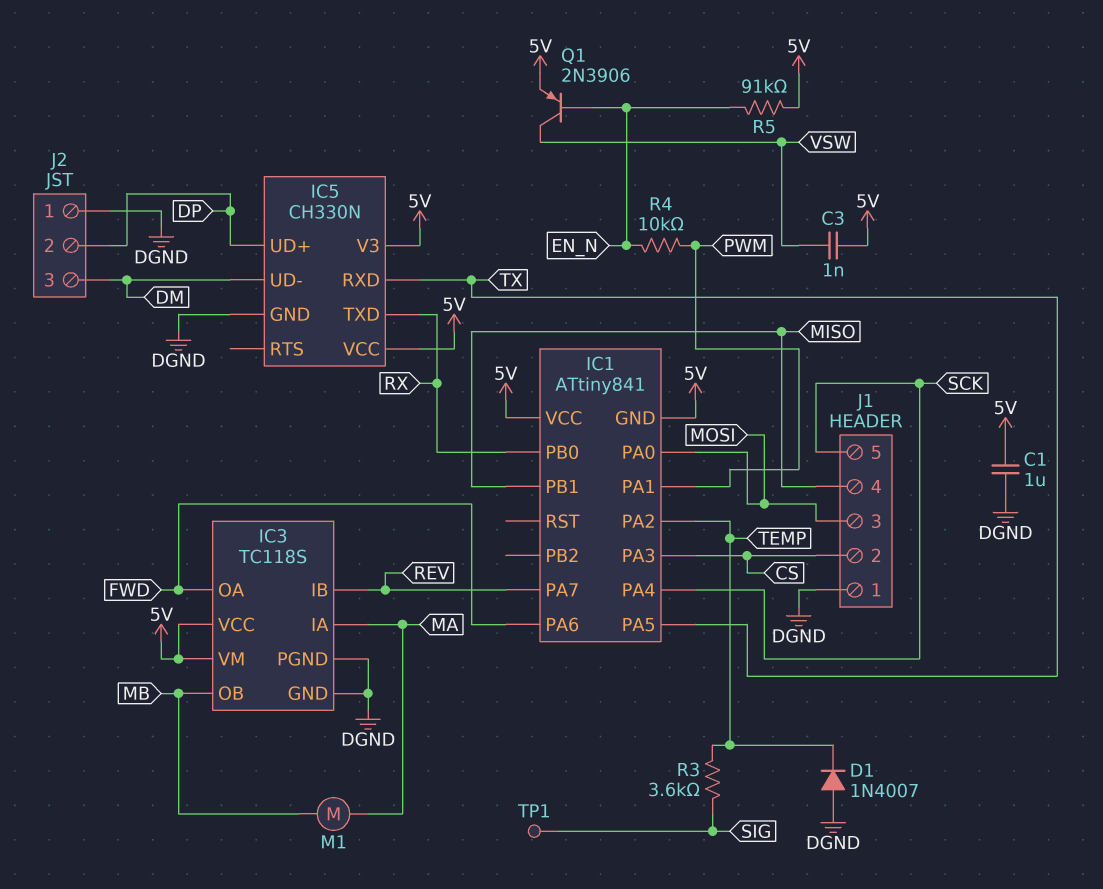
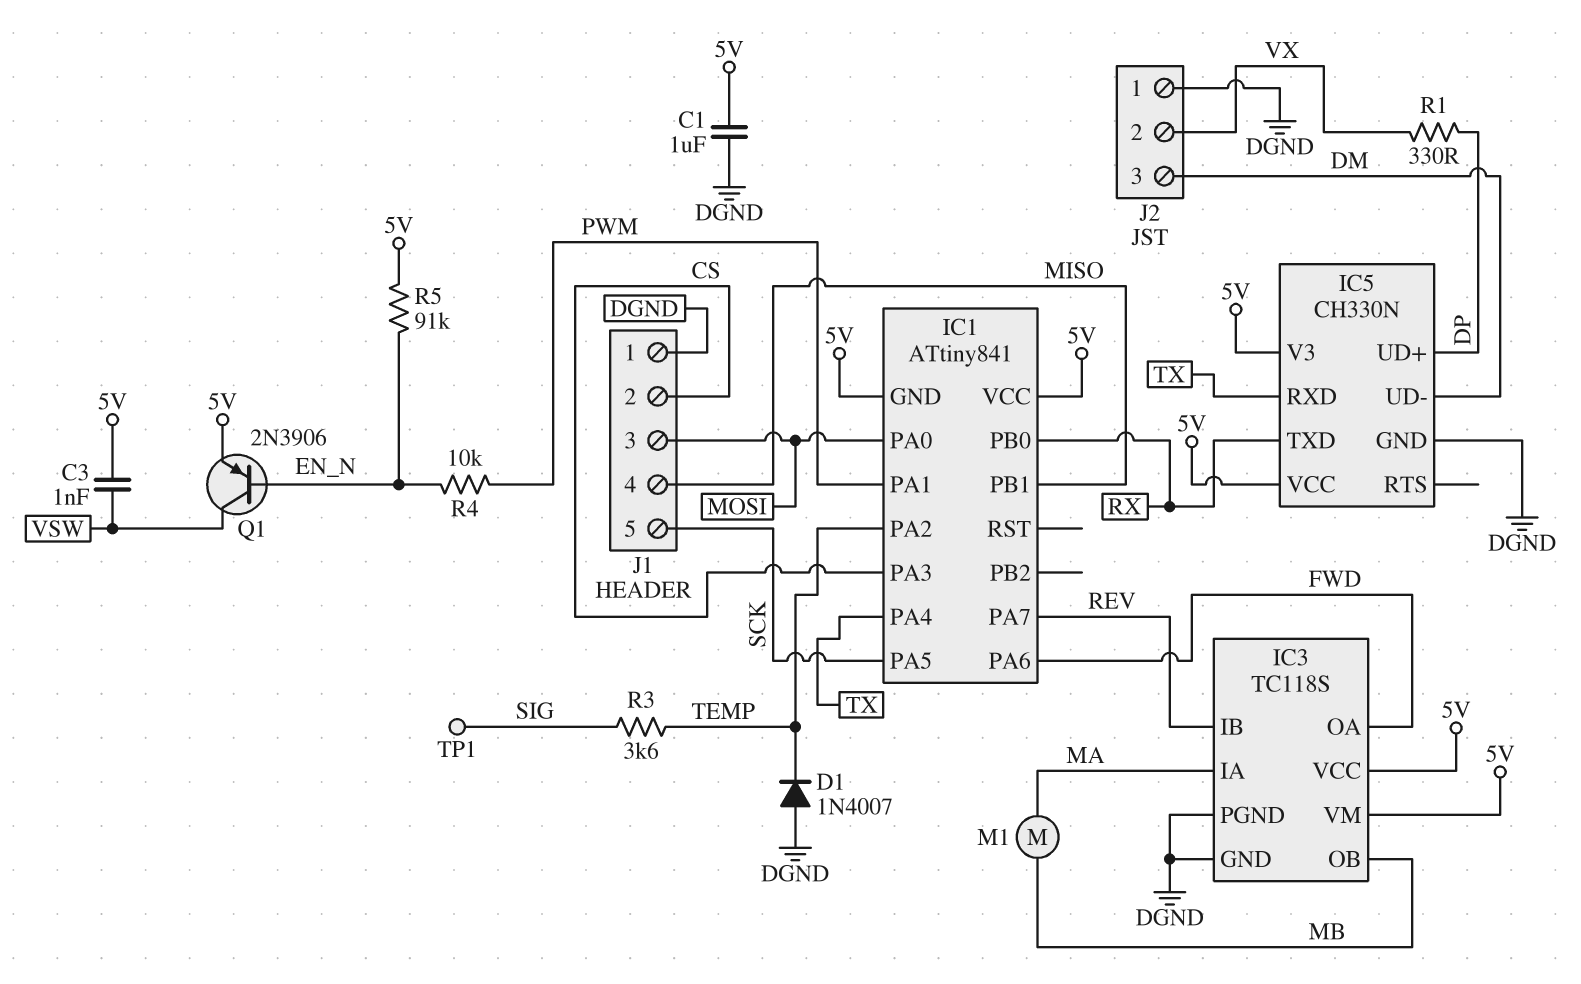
IC1 pin PA4: SCK -> TX
IC1 pin PA5: TX -> SCK
J2 pin 2: DP -> VX
R1: none -> 330 (DP, VX)

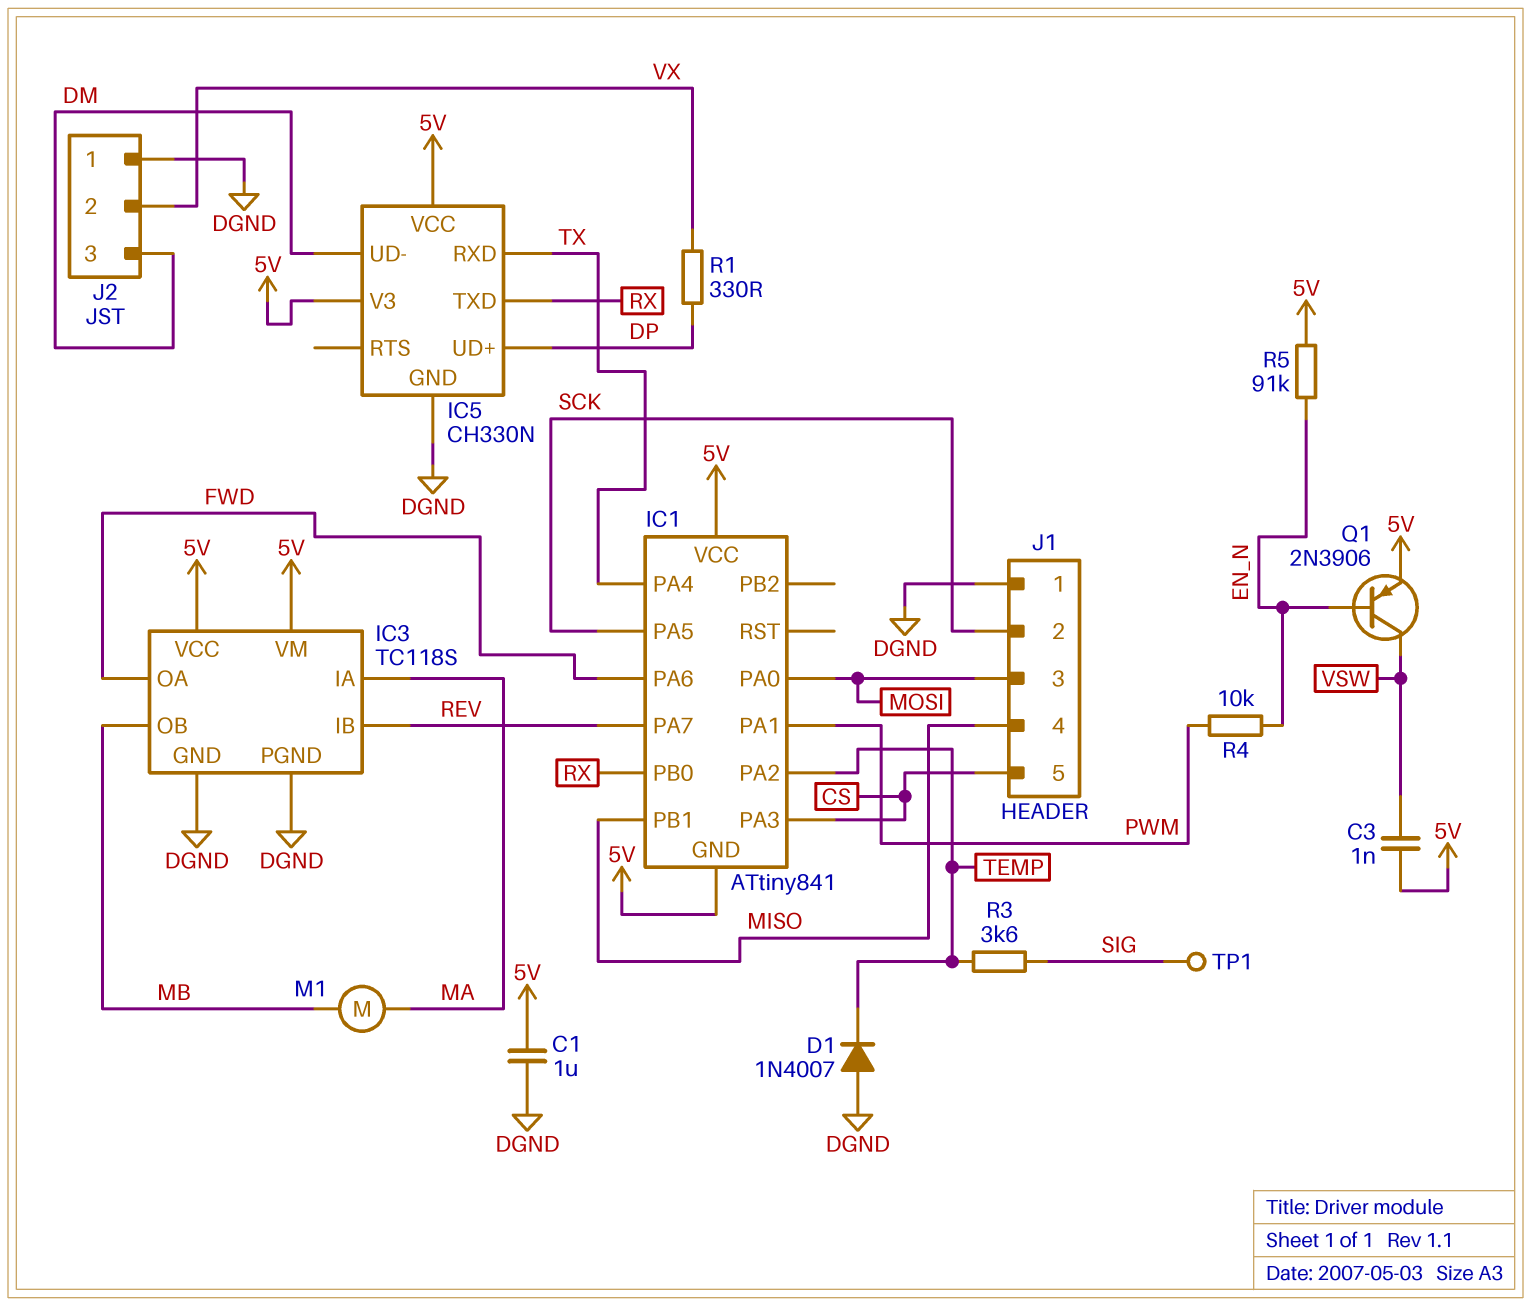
J1 pin 2: CS -> SCK
J1 pin 5: SCK -> CS

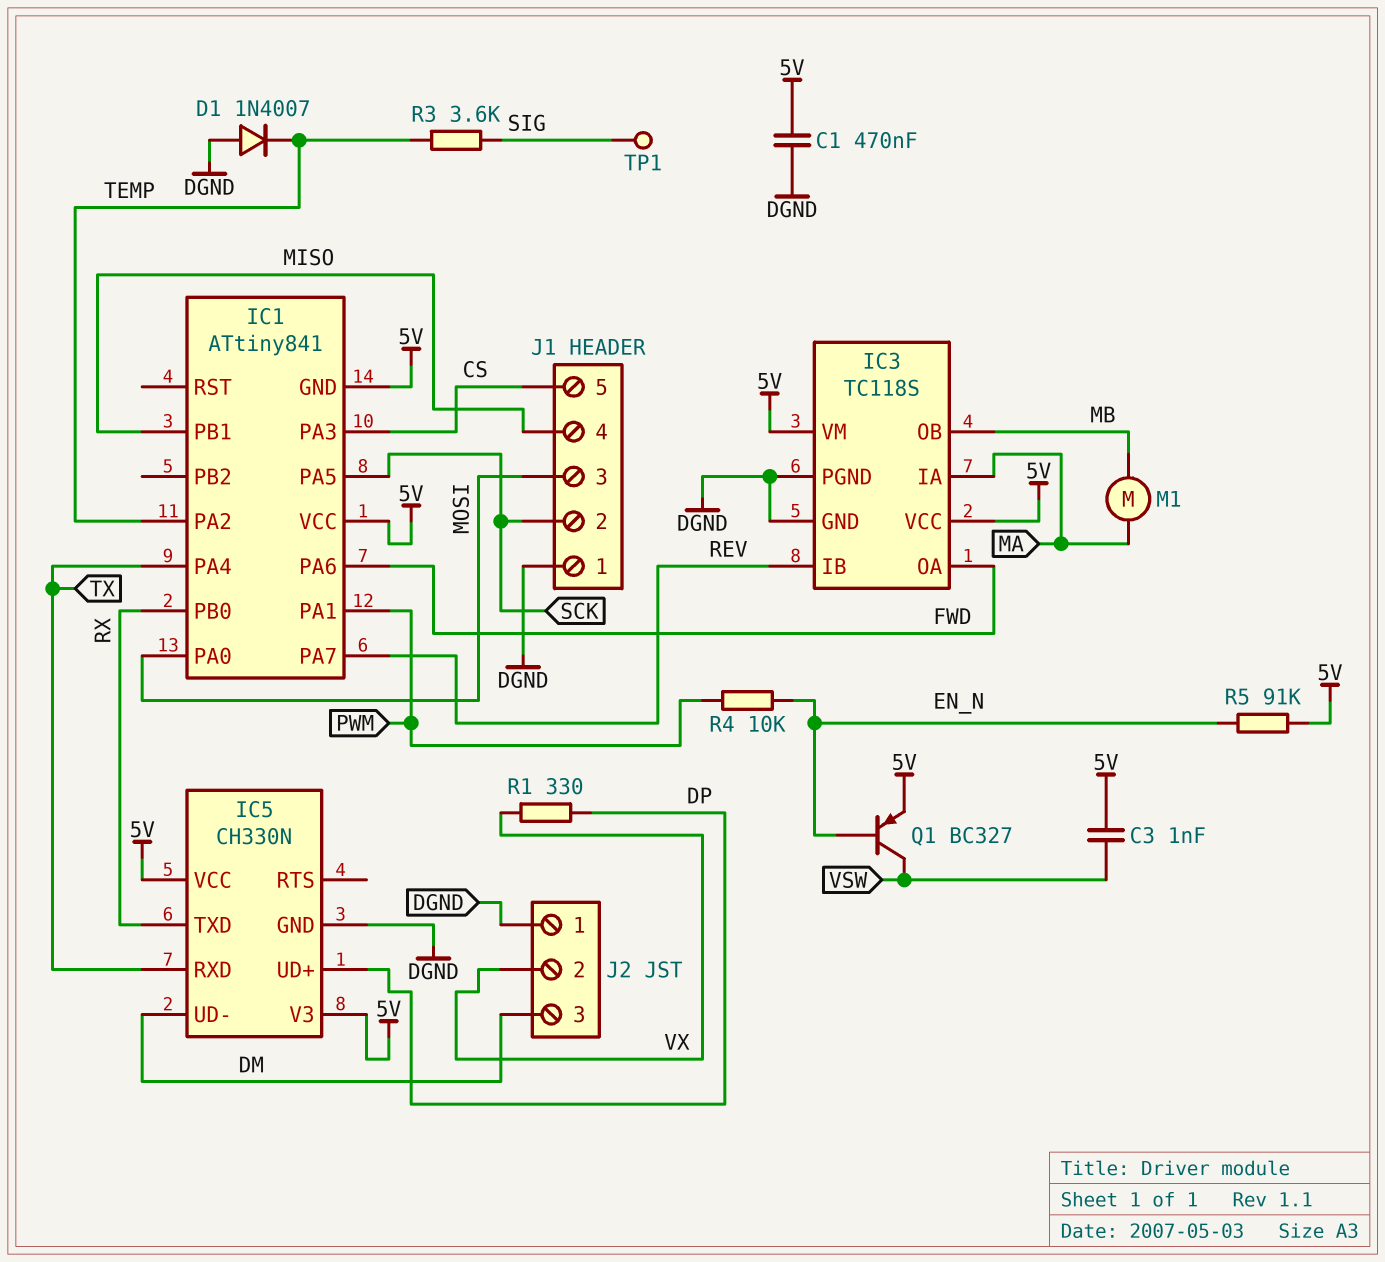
C1: 1uF (5V, DGND) -> 470nF (5V, DGND)
Q1: PNP 2N3906 (B EN_N, C VSW, E 5V) -> PNP BC327 (B EN_N, C VSW, E 5V)

